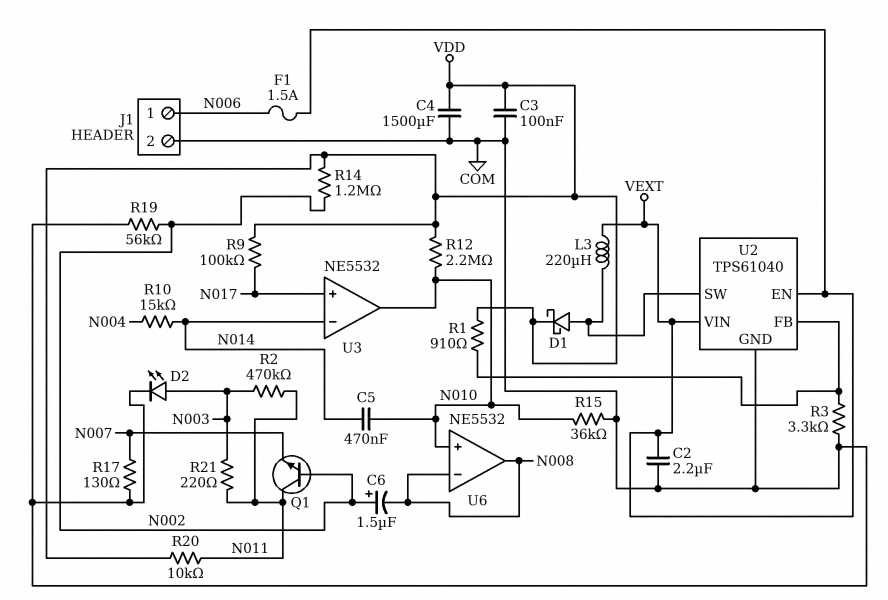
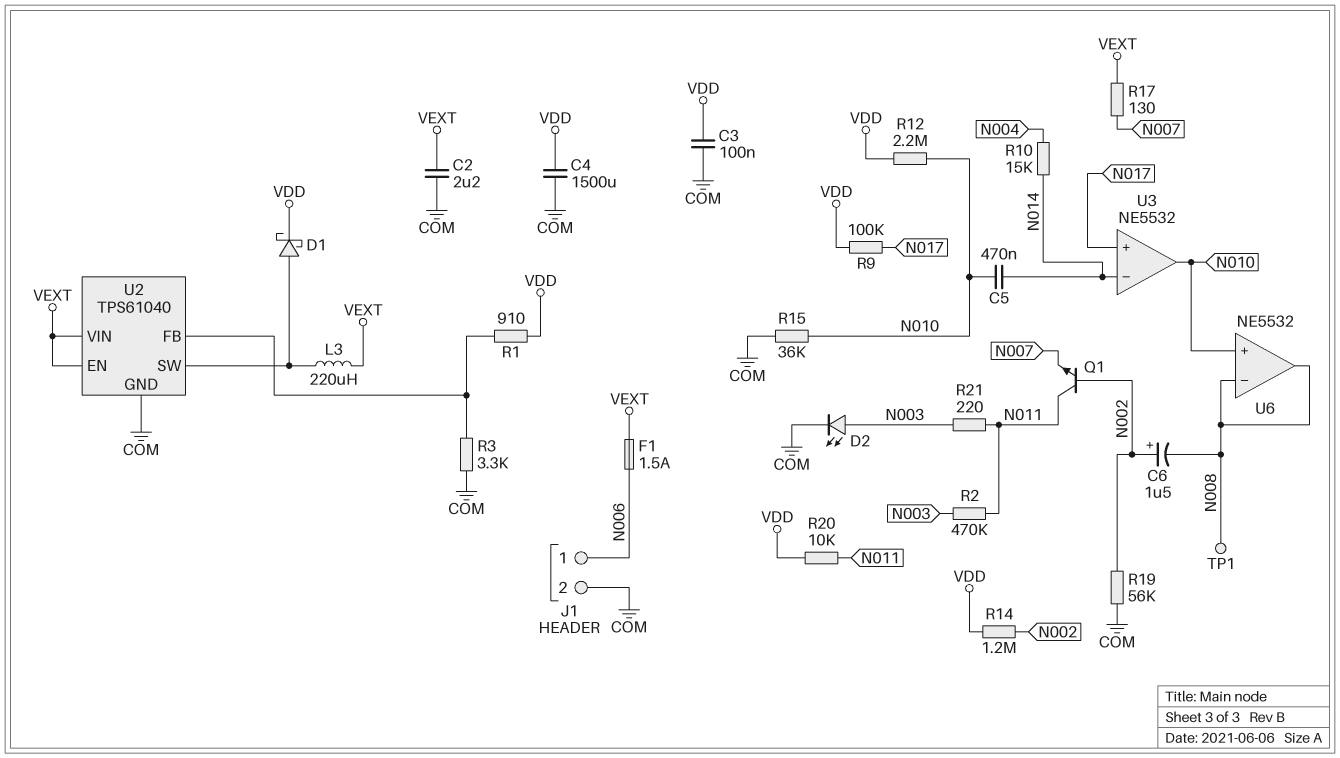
R17: 130 (COM, N007) -> 130 (N007, VEXT)
TP1: none -> test point (N008)

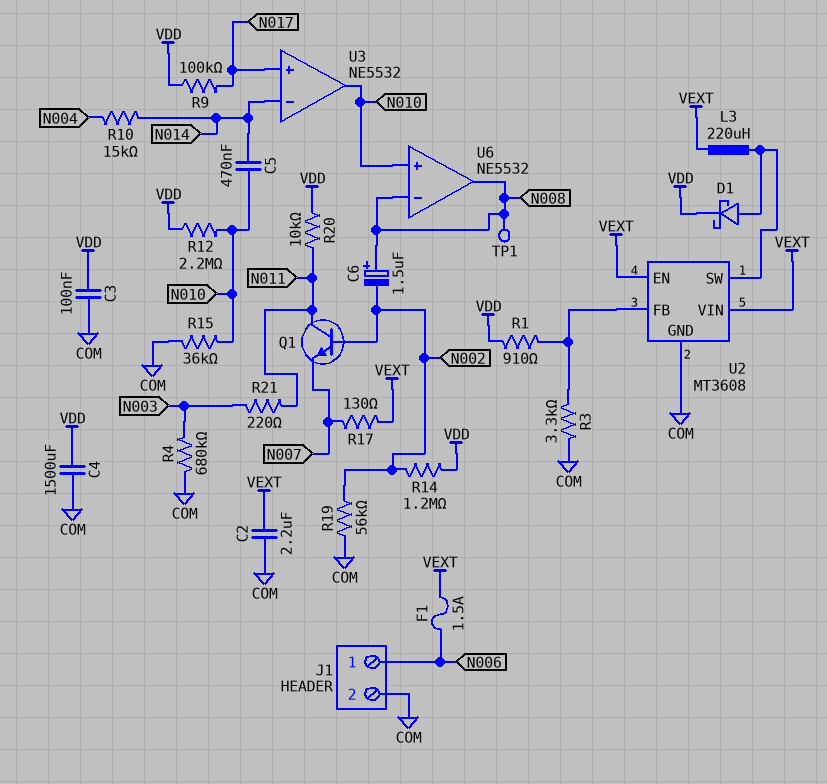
C6: 1.5uF (plus N002, minus N008) -> 1.5uF (plus N008, minus N002)
D2: LED (A N003, K COM) -> none
R2: 470k (N003, N011) -> none
R4: none -> 680k (COM, N003)
U2: TPS61040 -> MT3608

